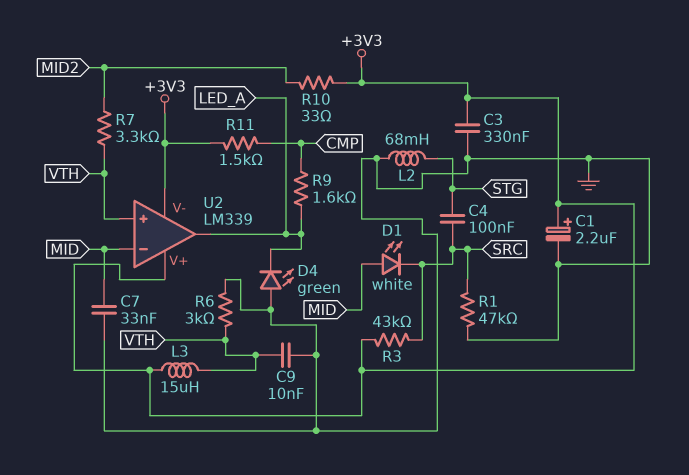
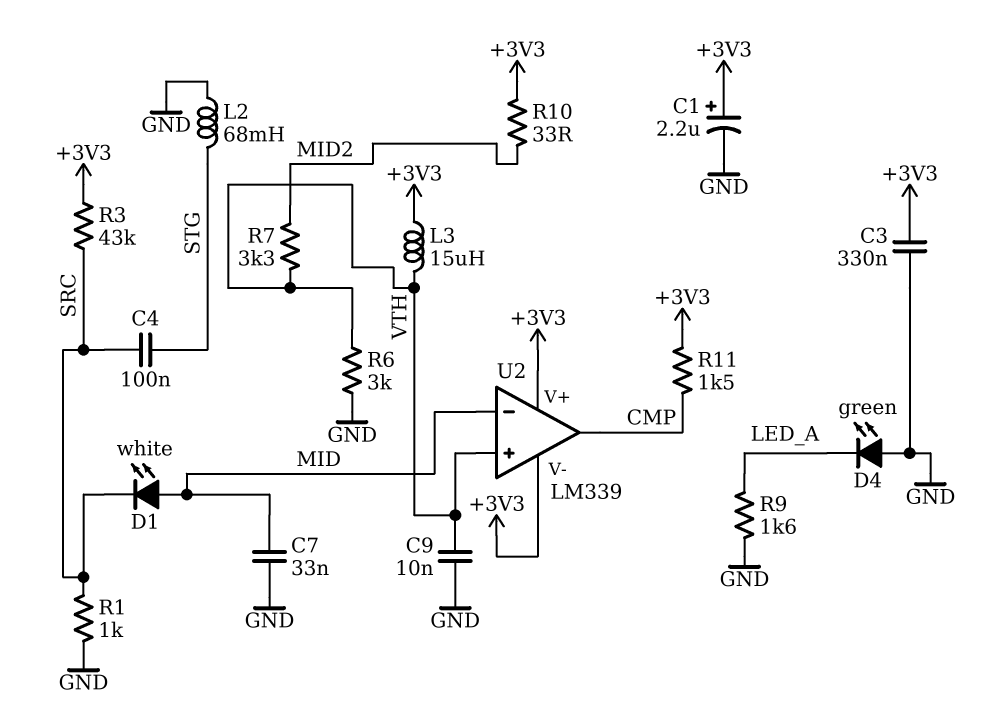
R1: 47k (GND, SRC) -> 1k (GND, SRC)
R9: 1.6k (CMP, LED_A) -> 1.6k (GND, LED_A)
U2 pin out: LED_A -> CMP

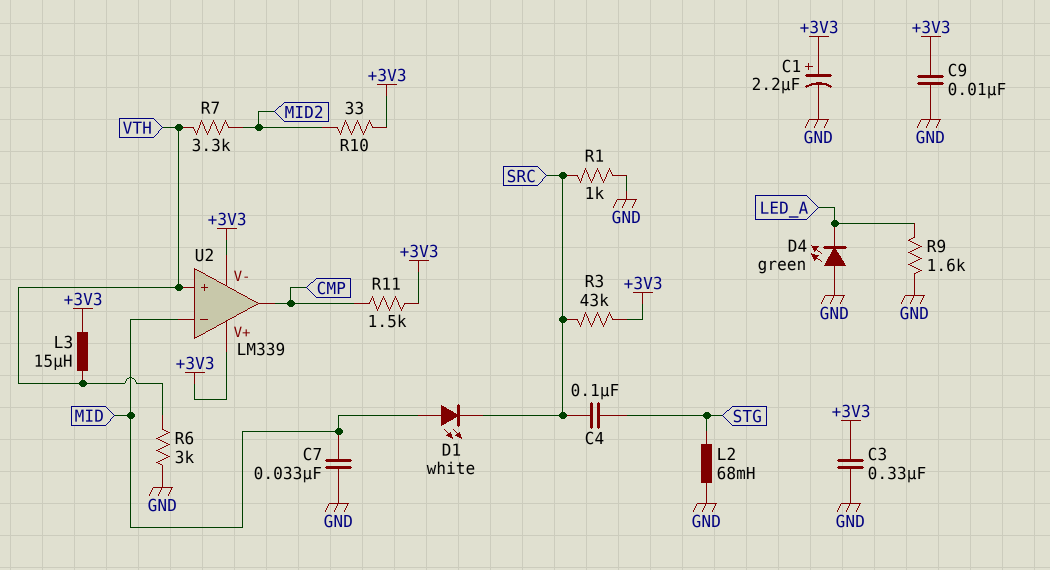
C9: 10nF (GND, VTH) -> 10nF (+3V3, GND)

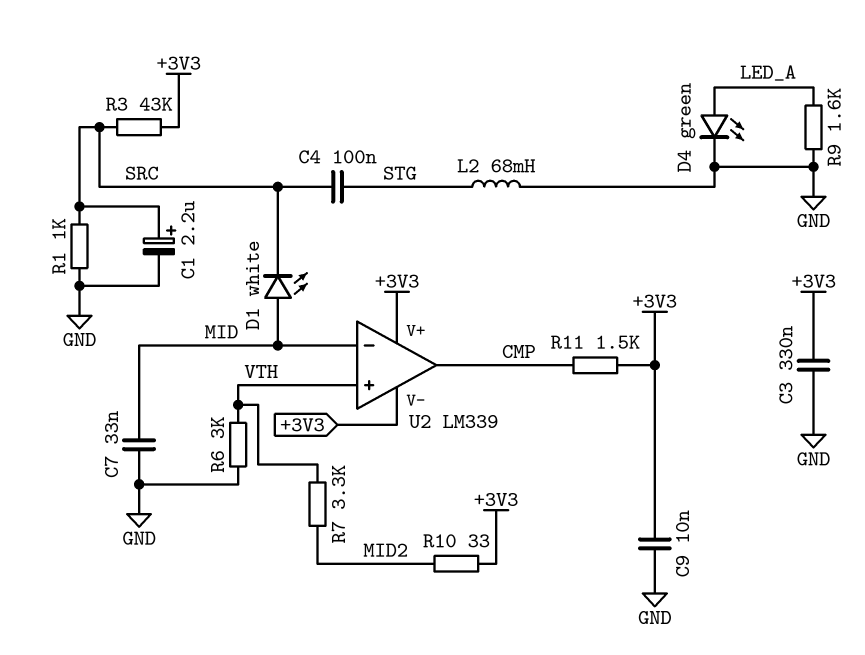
C1: 2.2uF (plus +3V3, minus GND) -> 2.2uF (plus SRC, minus GND)
D4: LED green (A GND, K LED_A) -> LED green (A LED_A, K GND)
L3: 15uH (+3V3, VTH) -> none

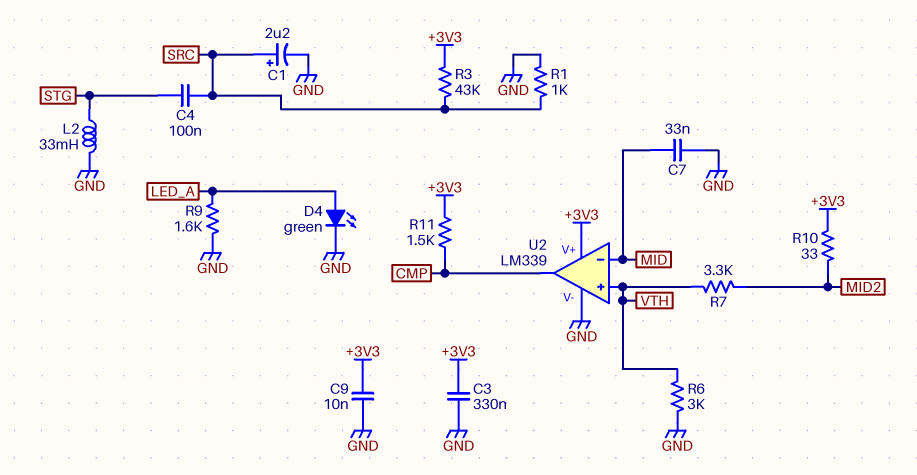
D1: LED white (A MID, K SRC) -> none
L2: 68mH (GND, STG) -> 33mH (GND, STG)
U2 pin V-: +3V3 -> GND

